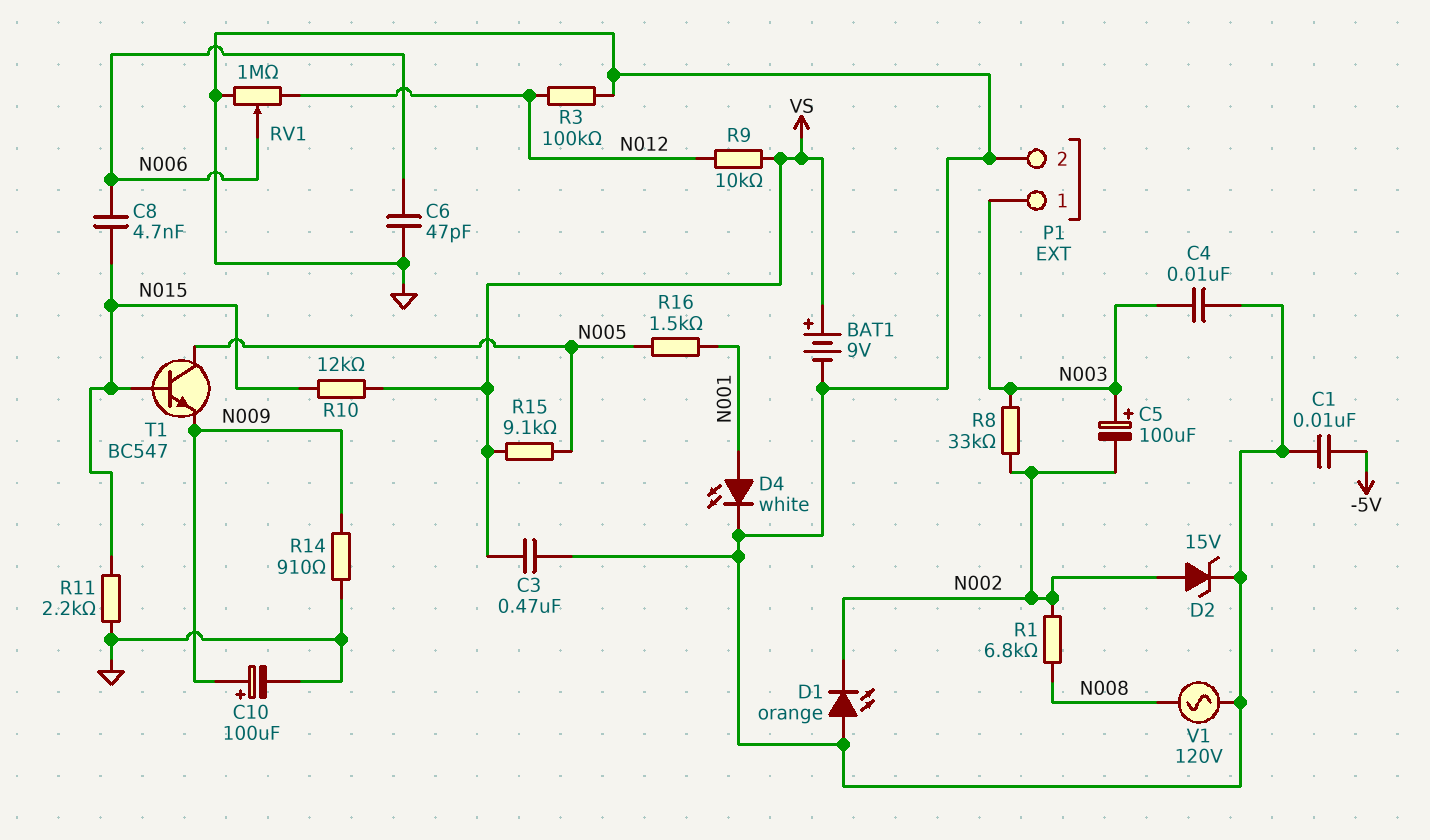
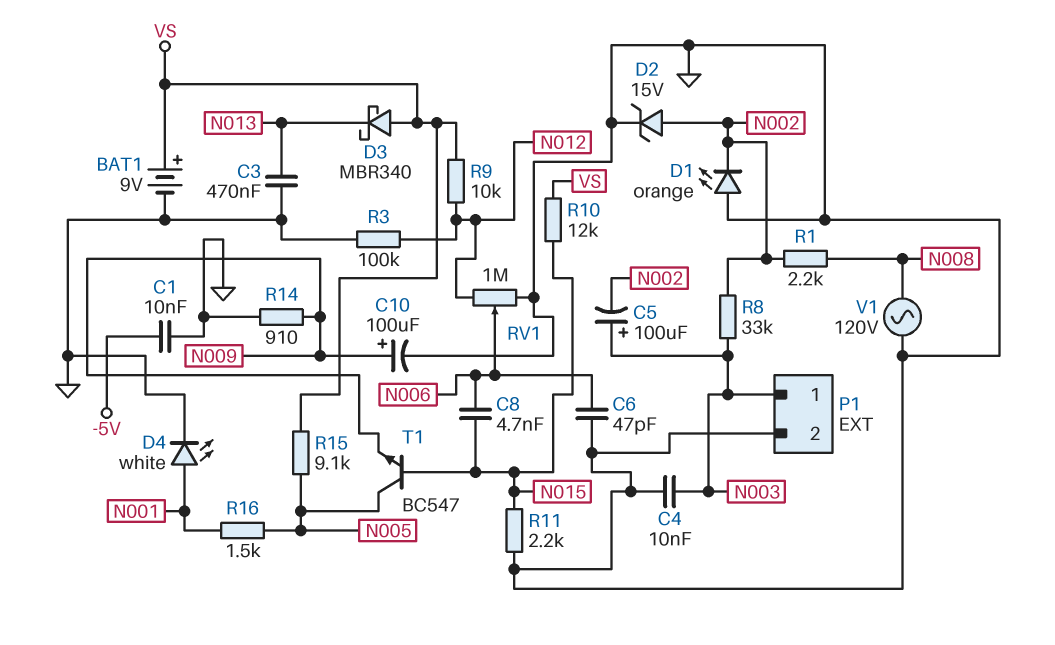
C3: 470nF (GND, VS) -> 470nF (GND, N013)
D3: none -> schottky MBR340 (A VS, K N013)
R1: 6.8k (N002, N008) -> 2.2k (N002, N008)

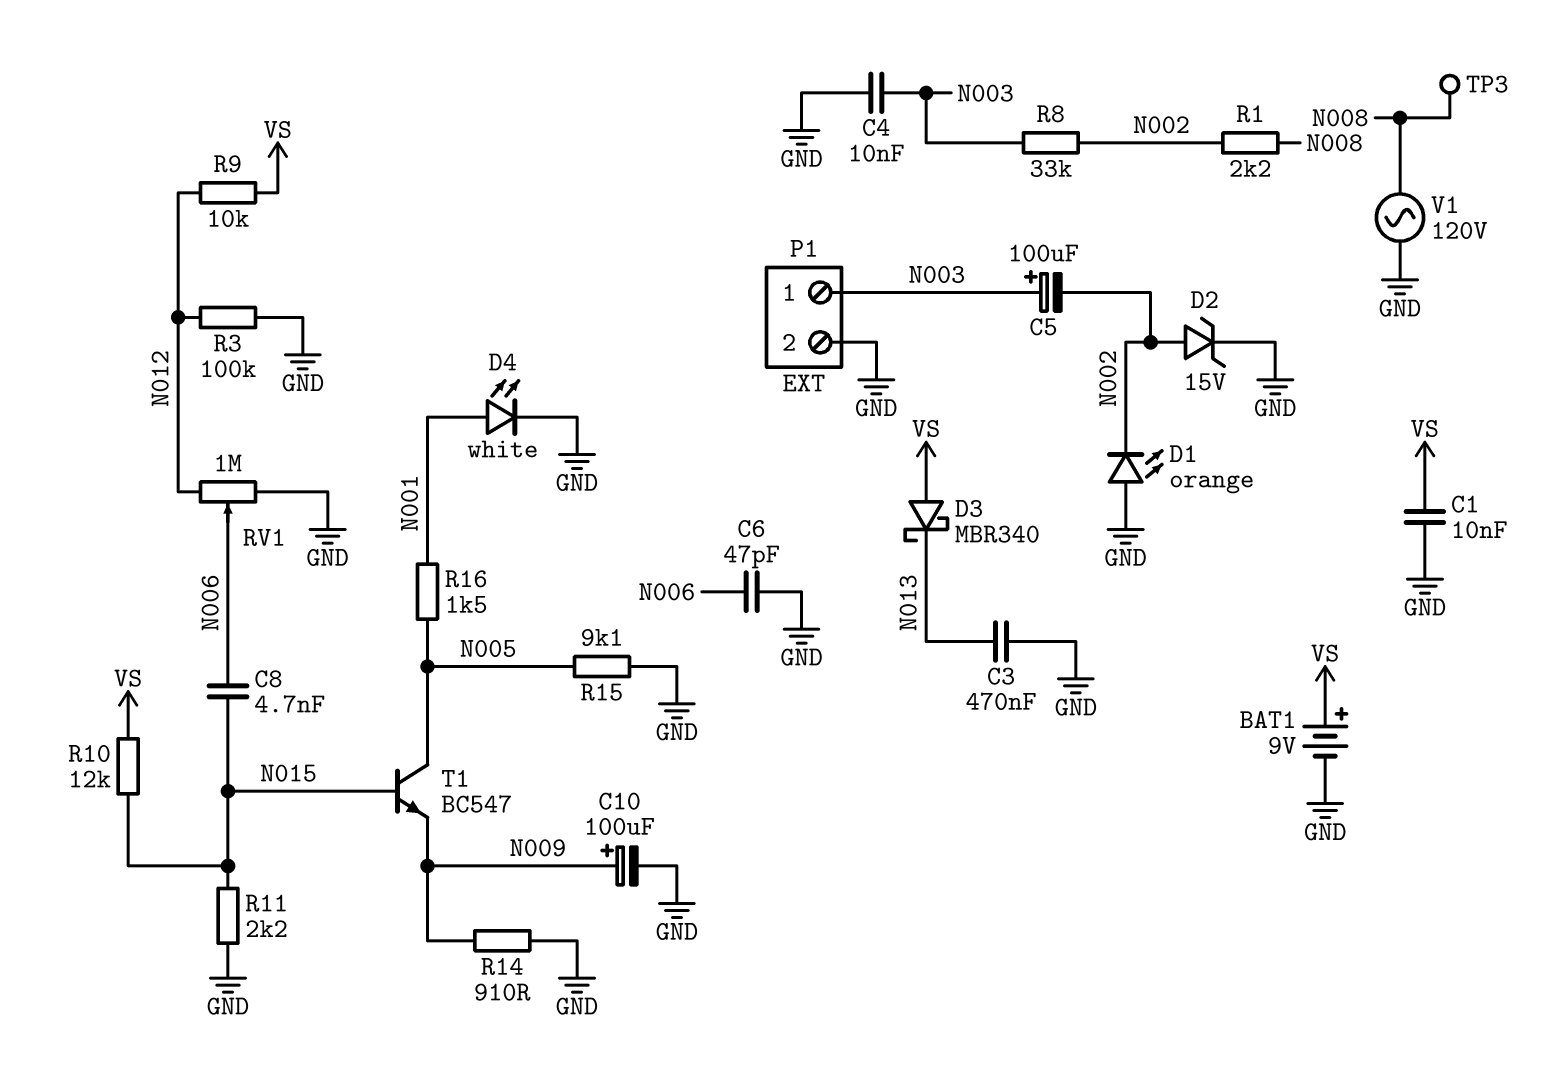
C1: 10nF (-5V, GND) -> 10nF (GND, VS)
R15: 9.1k (N005, VS) -> 9.1k (GND, N005)
TP3: none -> test point (N008)

